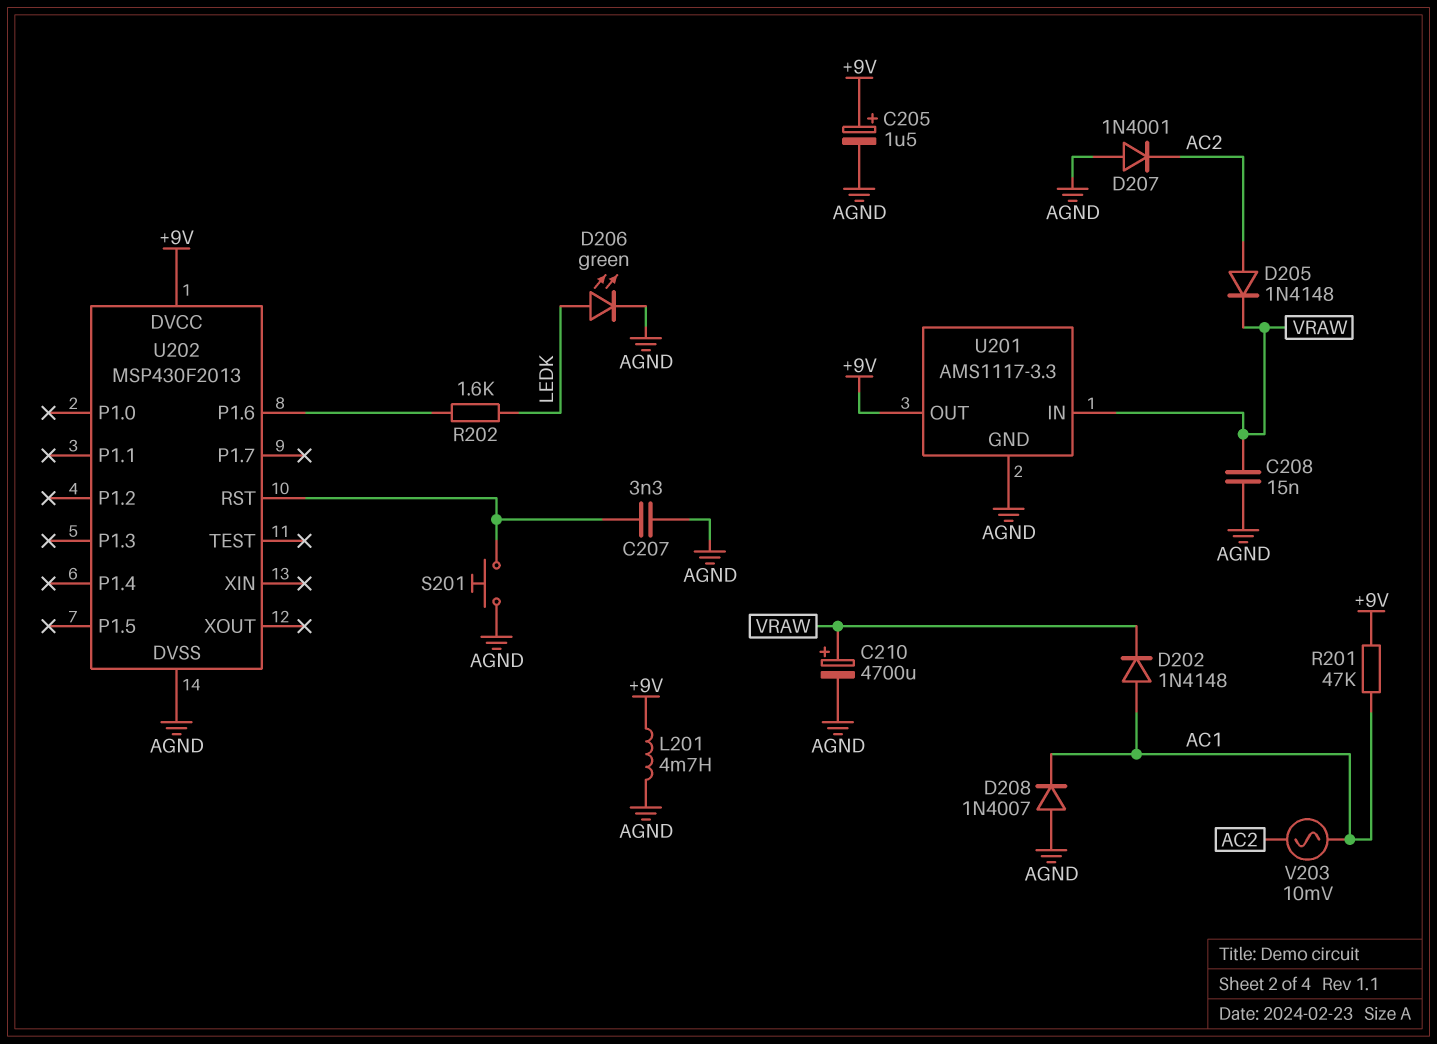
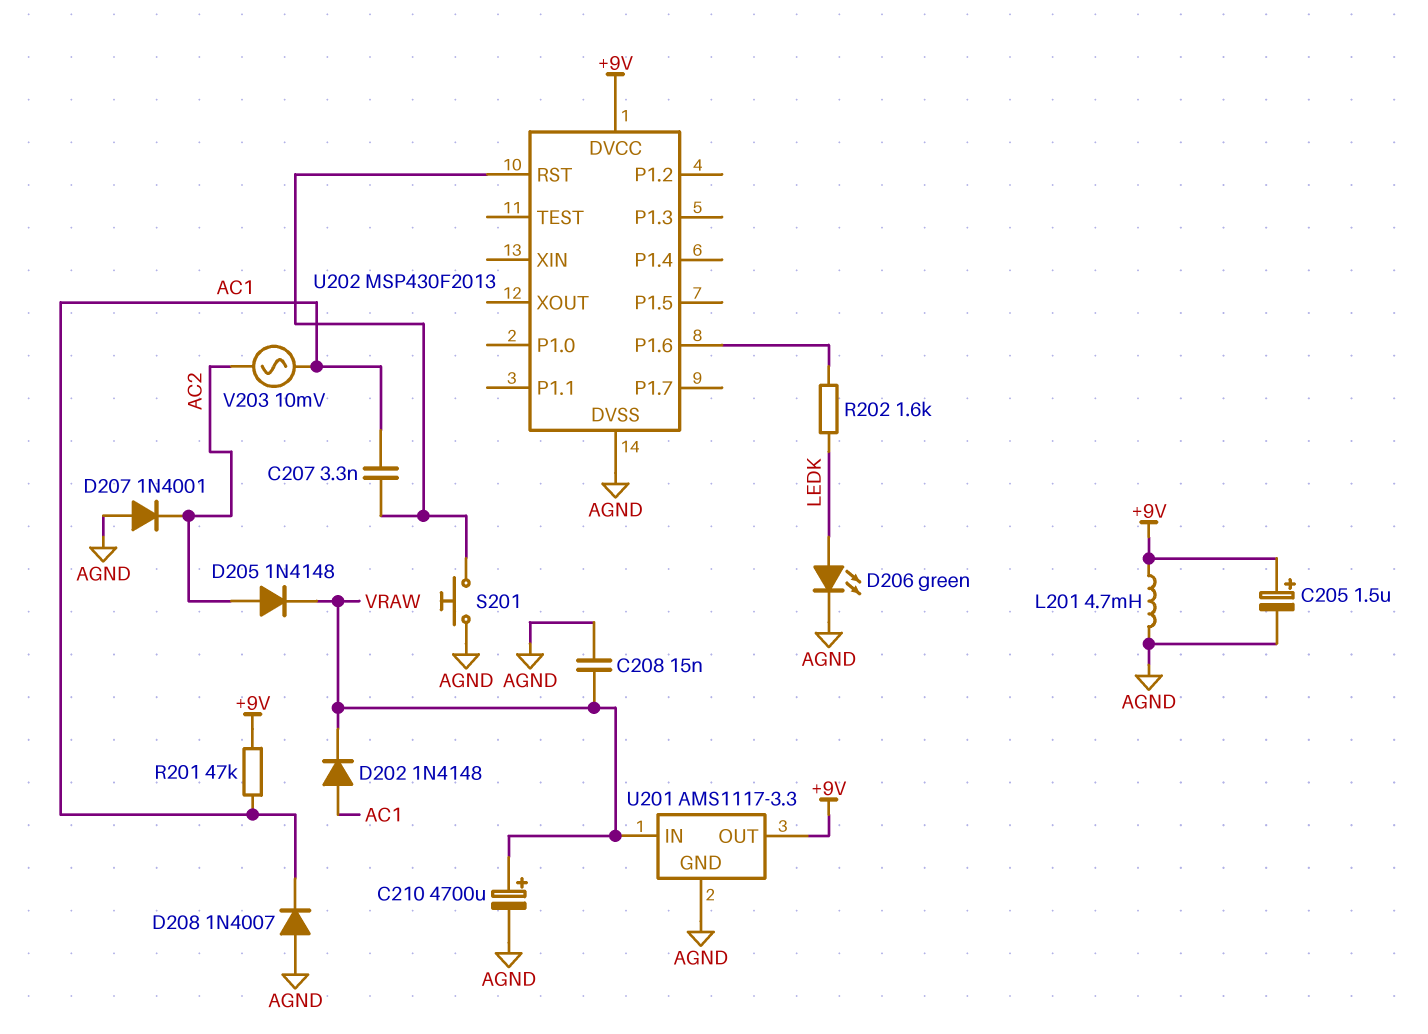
C207: 3.3nF (AGND, U202/RST) -> 3.3nF (AC1, U202/RST)

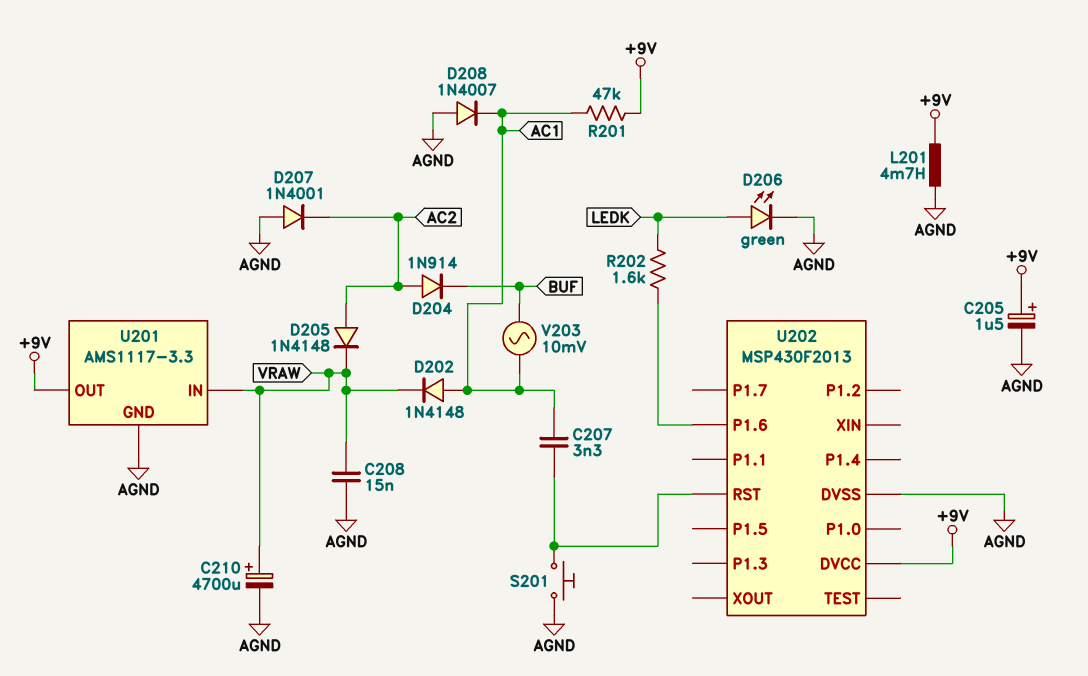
D204: none -> diode 1N914 (A AC2, K BUF)
V203: AC 10mV (AC1, AC2) -> AC 10mV (AC1, BUF)

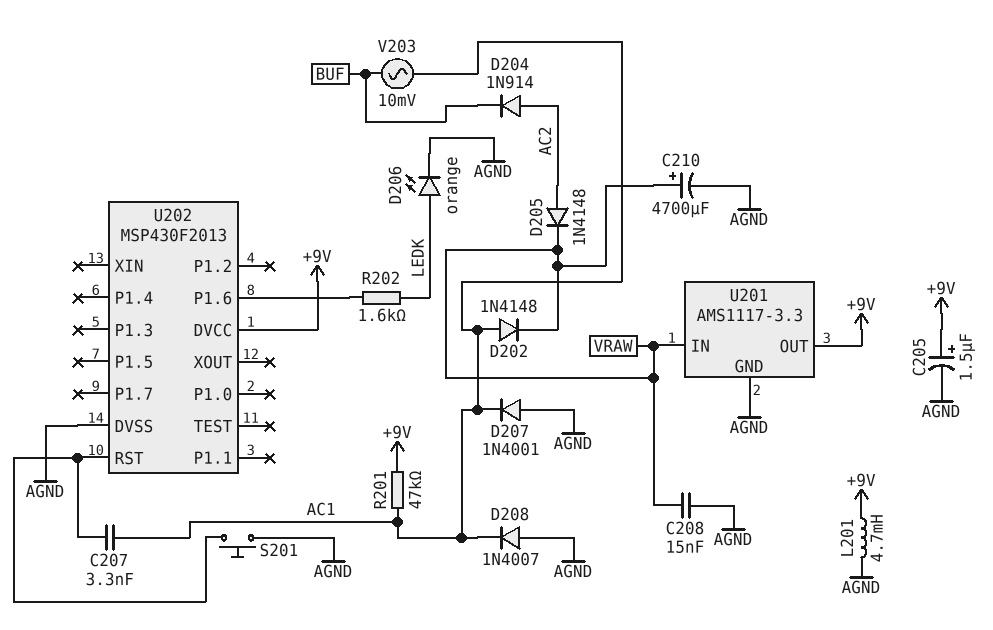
D206: LED green (A LEDK, K AGND) -> LED orange (A LEDK, K AGND)
D207: diode 1N4001 (A AGND, K AC2) -> diode 1N4001 (A AGND, K AC1)

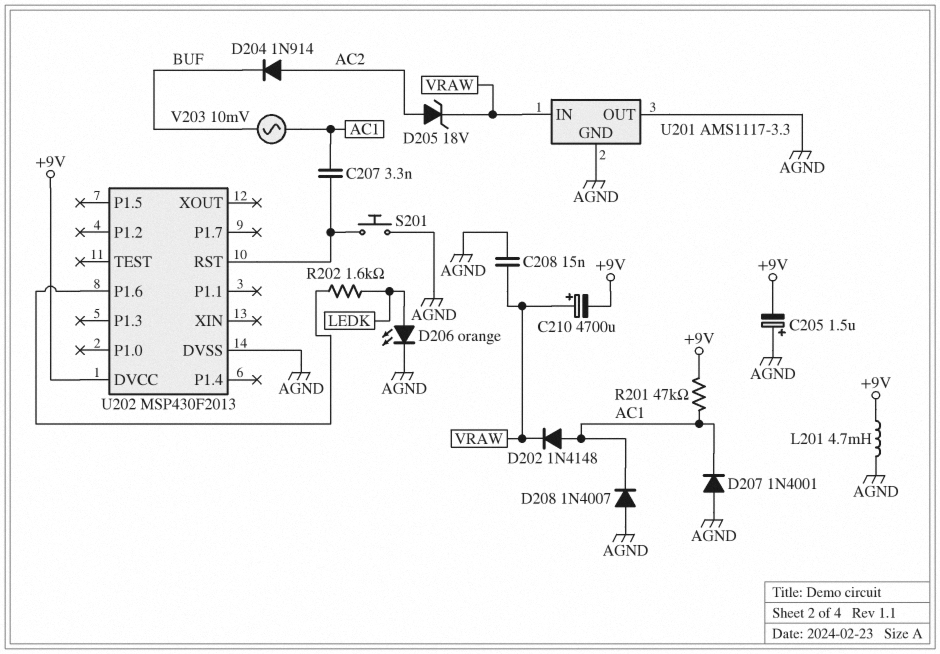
C205: 1.5uF (plus +9V, minus AGND) -> 1.5uF (plus AGND, minus +9V)
C210: 4700uF (plus VRAW, minus AGND) -> 4700uF (plus VRAW, minus +9V)
D205: diode 1N4148 (A AC2, K VRAW) -> zener 18V (A AC2, K VRAW)
U201 pin OUT: +9V -> AGND

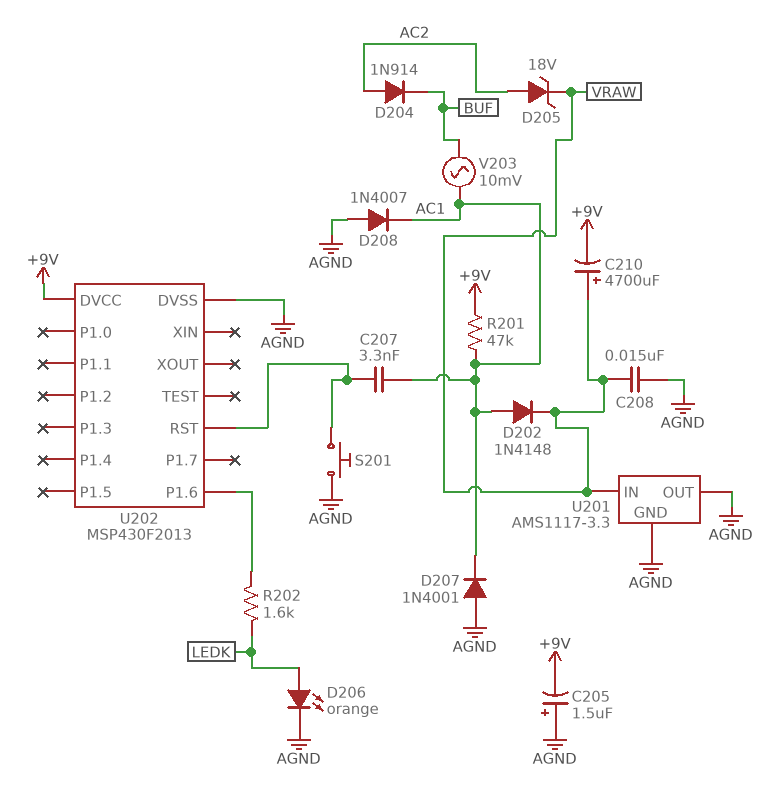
L201: 4.7mH (+9V, AGND) -> none

